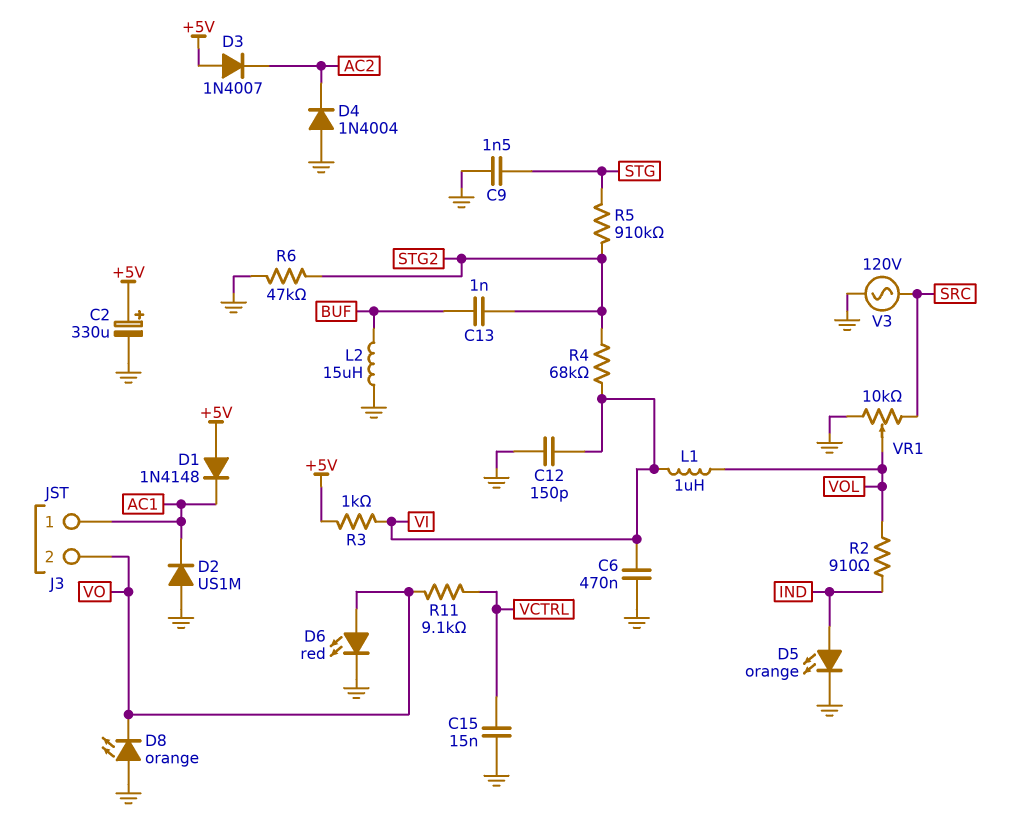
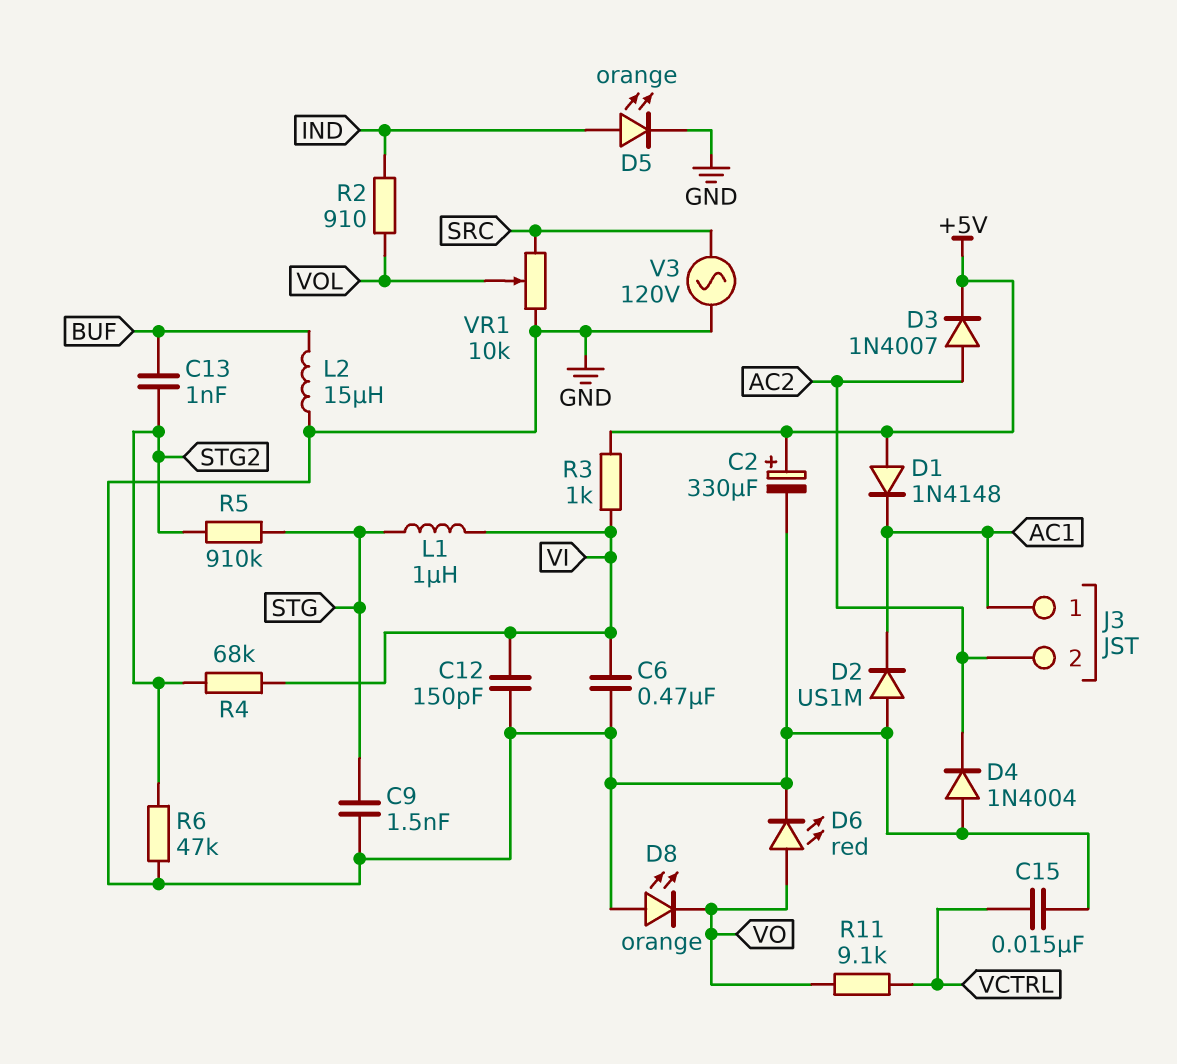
D3: diode 1N4007 (A +5V, K AC2) -> diode 1N4007 (A AC2, K +5V)
J3 pin 2: VO -> AC2
L1: 1uH (VI, VOL) -> 1uH (STG, VI)

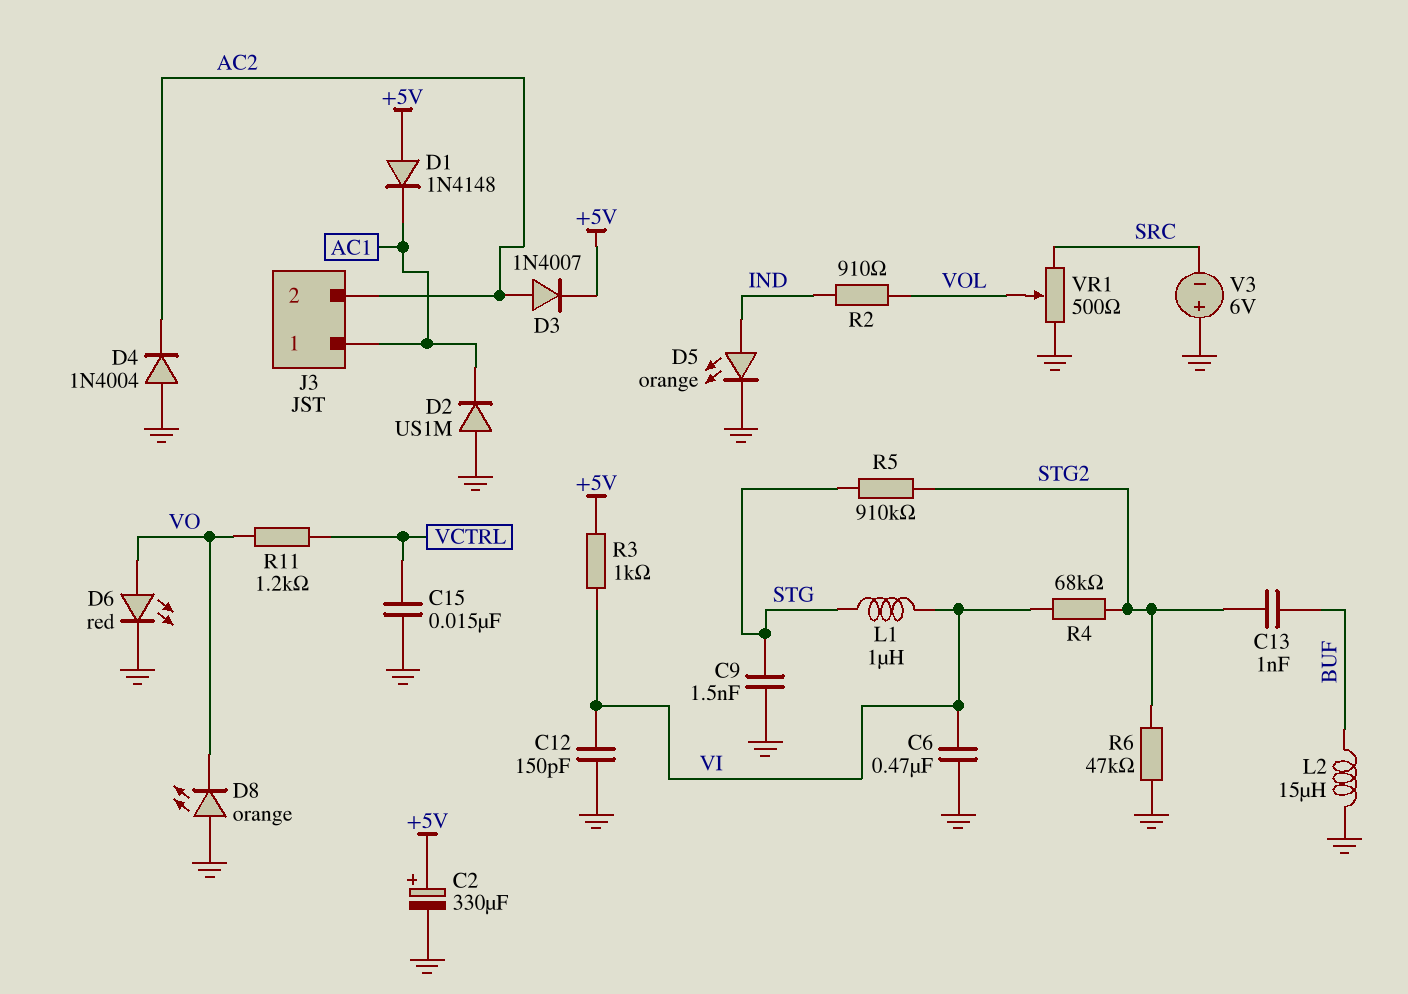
R11: 9.1k (VCTRL, VO) -> 1.2k (VCTRL, VO)
V3: AC 120V (GND, SRC) -> 6V (plus GND, minus SRC)
VR1: 10k (GND, SRC, wiper VOL) -> 500 (GND, SRC, wiper VOL)

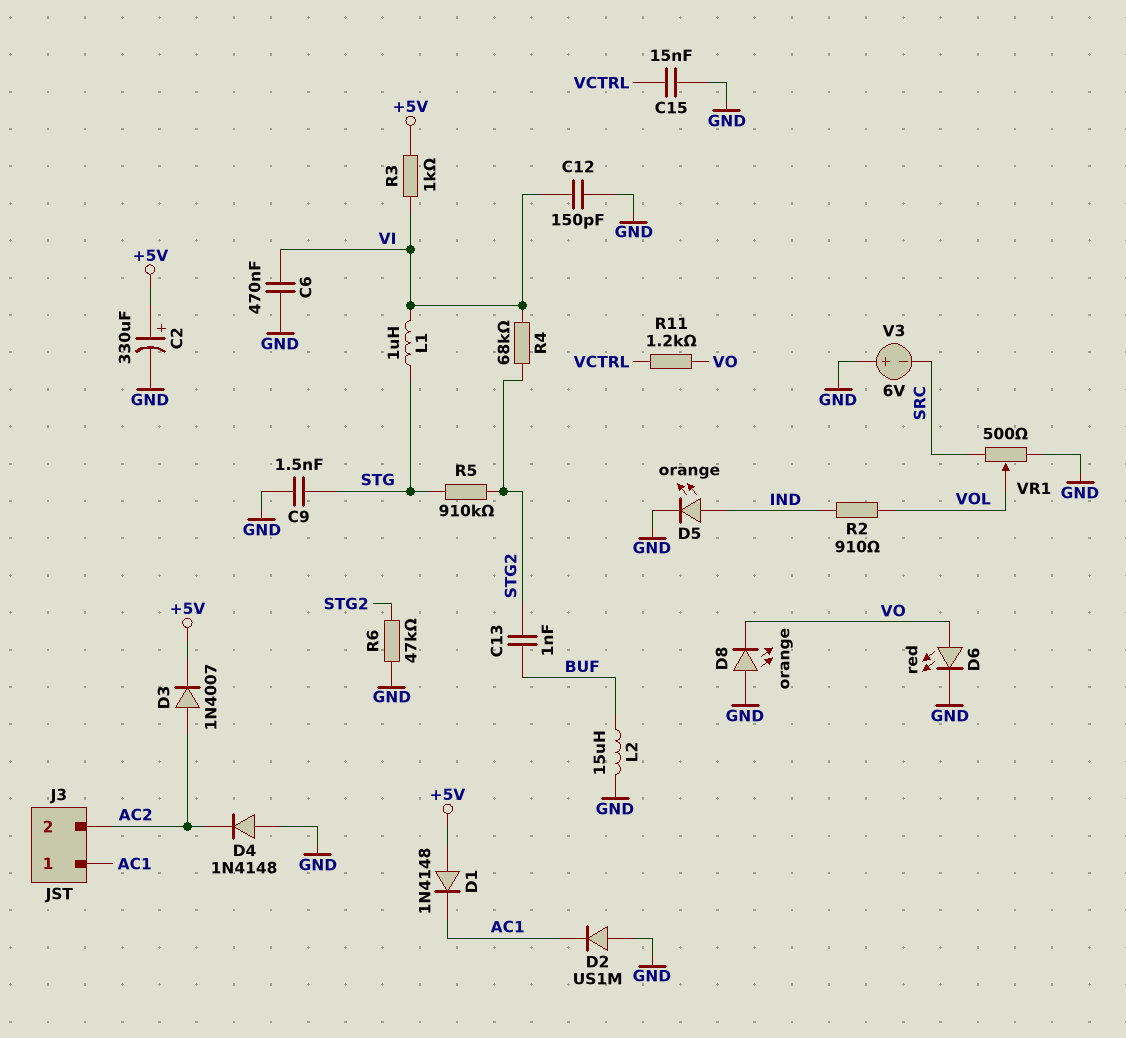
D4: diode 1N4004 (A GND, K AC2) -> diode 1N4148 (A GND, K AC2)

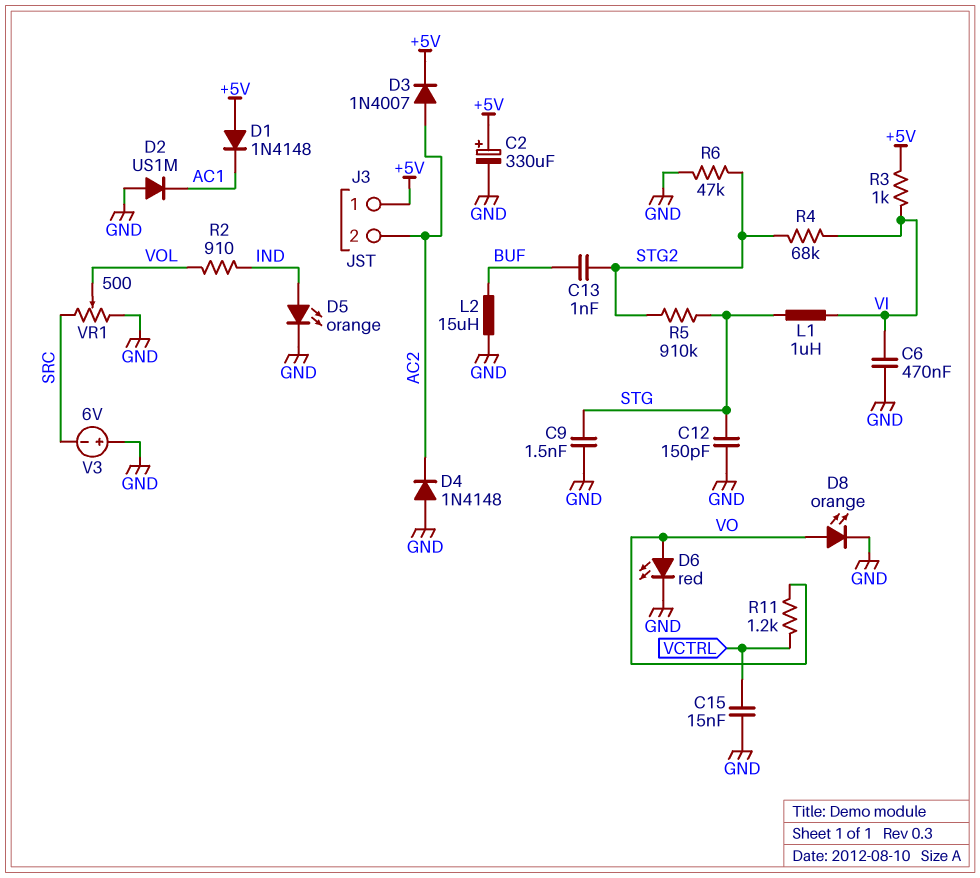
C12: 150pF (GND, VI) -> 150pF (GND, STG)
D8: LED orange (A GND, K VO) -> LED orange (A VO, K GND)
J3 pin 1: AC1 -> +5V

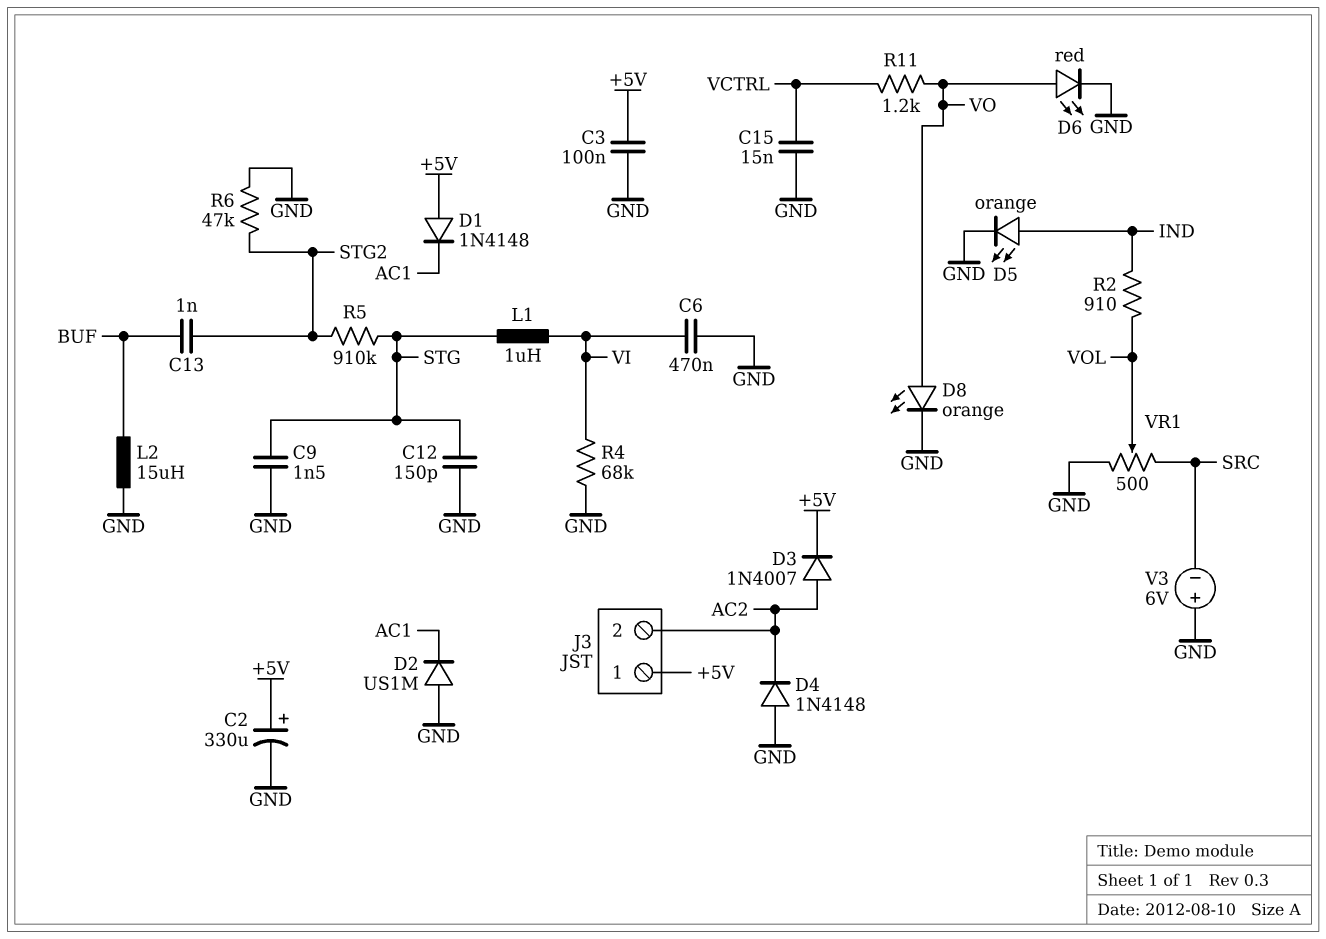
C3: none -> 100nF (+5V, GND)
R3: 1k (+5V, VI) -> none
R4: 68k (STG2, VI) -> 68k (GND, VI)

